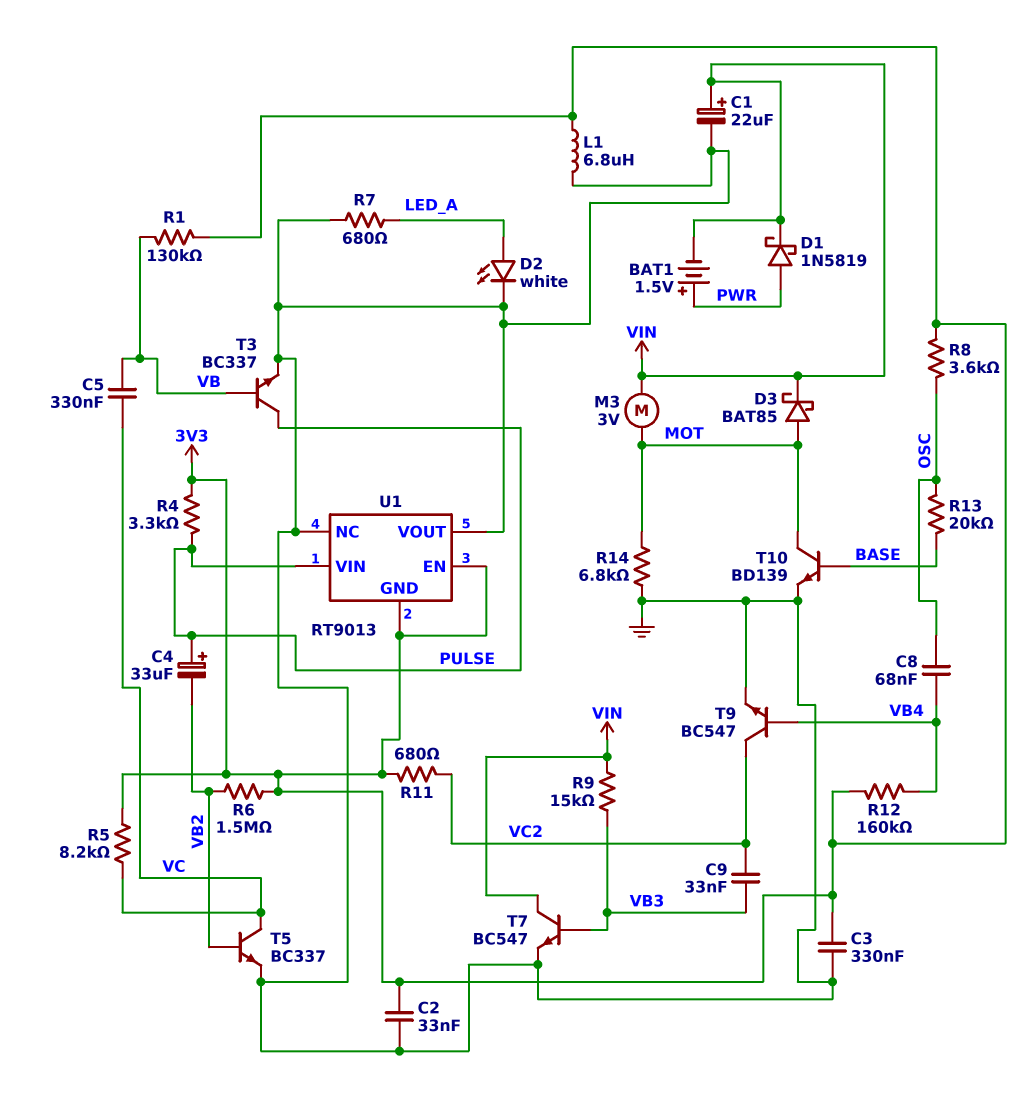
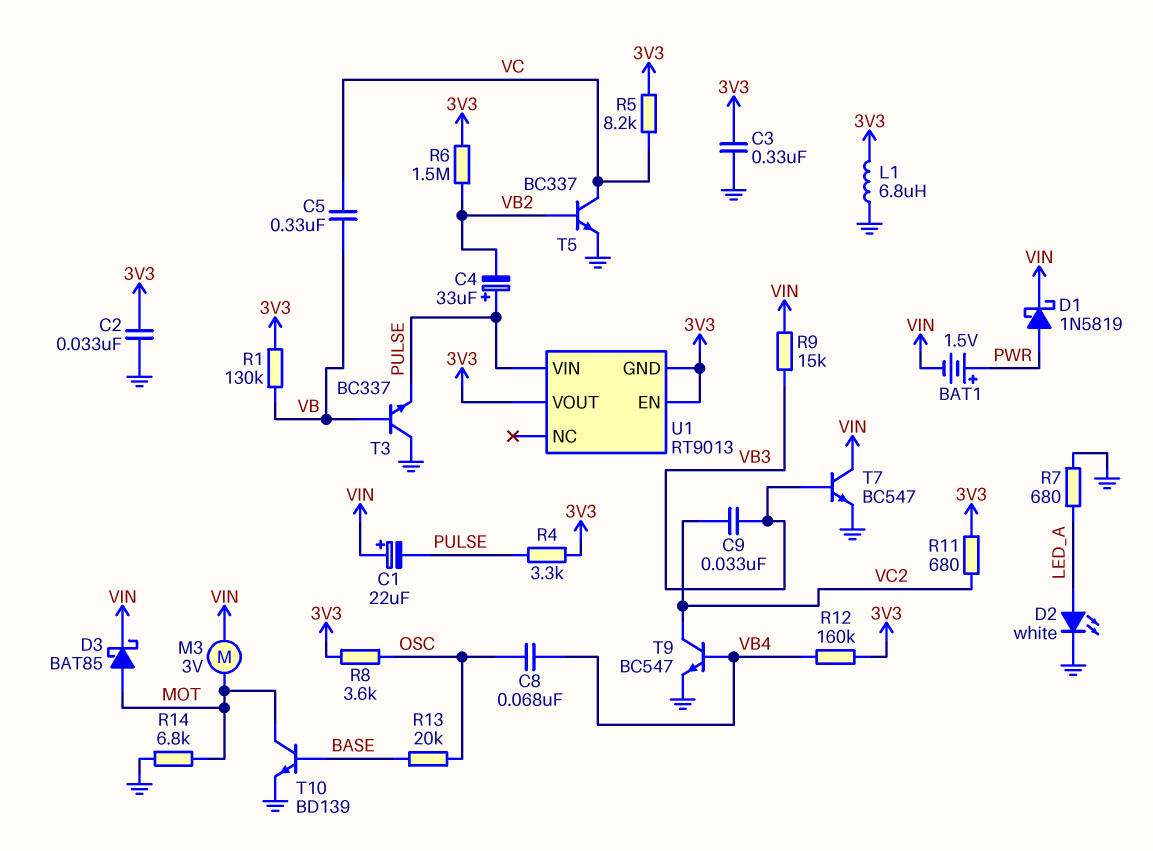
C1: 22uF (plus VIN, minus GND) -> 22uF (plus VIN, minus PULSE)
T3: NPN BC337 (B VB, C PULSE, E GND) -> NPN BC337 (B VB, C GND, E PULSE)
U1 pin NC: GND -> none
U1 pin VOUT: GND -> 3V3

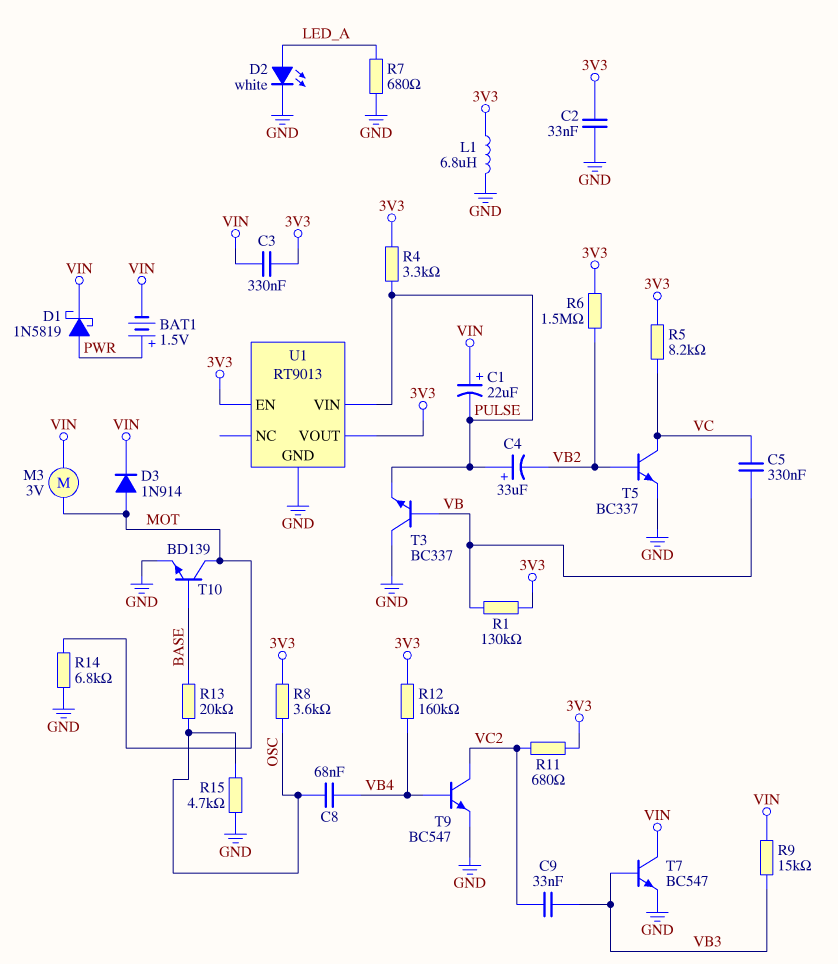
C3: 330nF (3V3, GND) -> 330nF (3V3, VIN)
D3: schottky BAT85 (A MOT, K VIN) -> diode 1N914 (A MOT, K VIN)
R15: none -> 4.7k (GND, OSC)
U1 pin GND: 3V3 -> GND

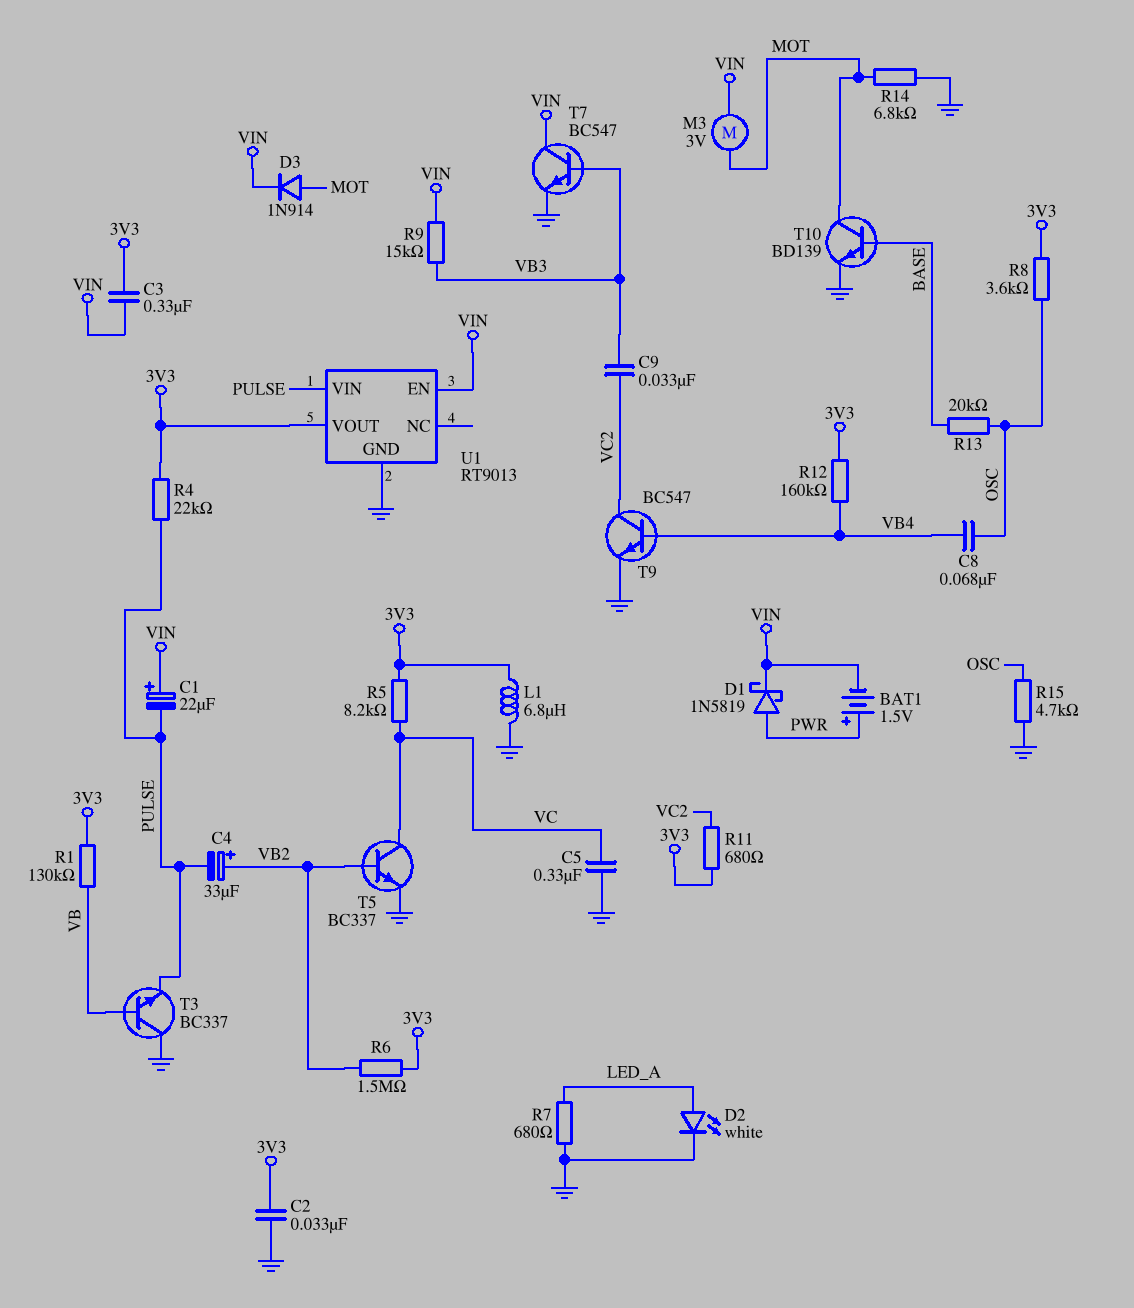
C4: 33uF (plus PULSE, minus VB2) -> 33uF (plus VB2, minus PULSE)
C5: 330nF (VB, VC) -> 330nF (GND, VC)
R4: 3.3k (3V3, PULSE) -> 22k (3V3, PULSE)
U1 pin EN: 3V3 -> VIN

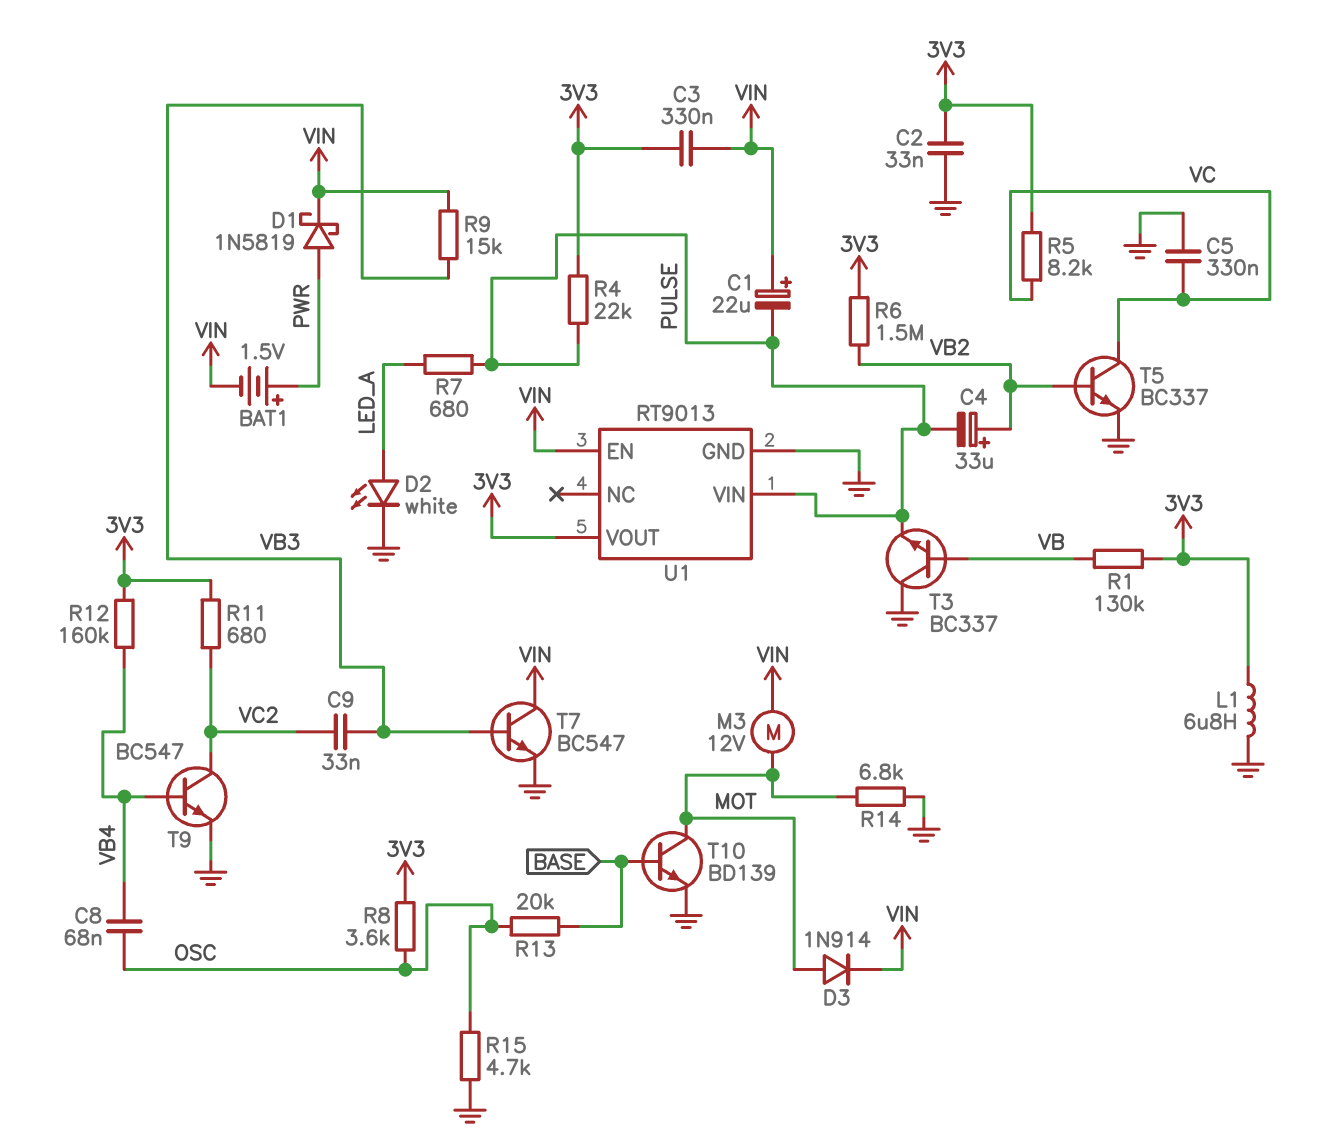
M3: motor 3V (MOT, VIN) -> motor 12V (MOT, VIN)
R7: 680 (GND, LED_A) -> 680 (LED_A, PULSE)

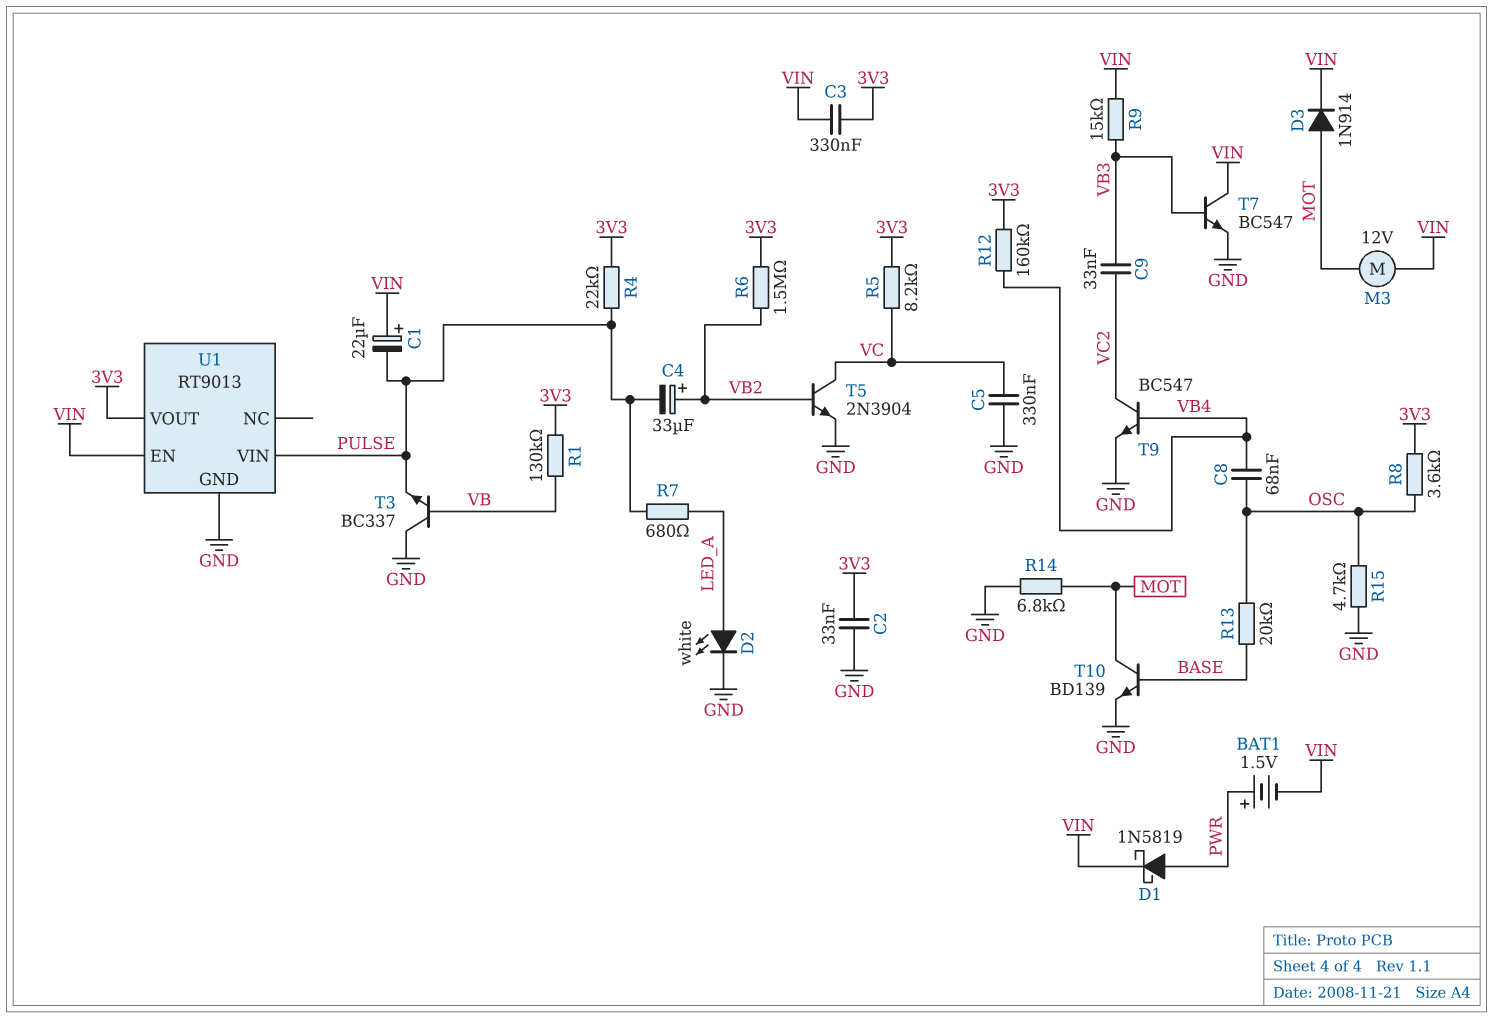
L1: 6.8uH (3V3, GND) -> none
R11: 680 (3V3, VC2) -> none
T5: NPN BC337 (B VB2, C VC, E GND) -> NPN 2N3904 (B VB2, C VC, E GND)

